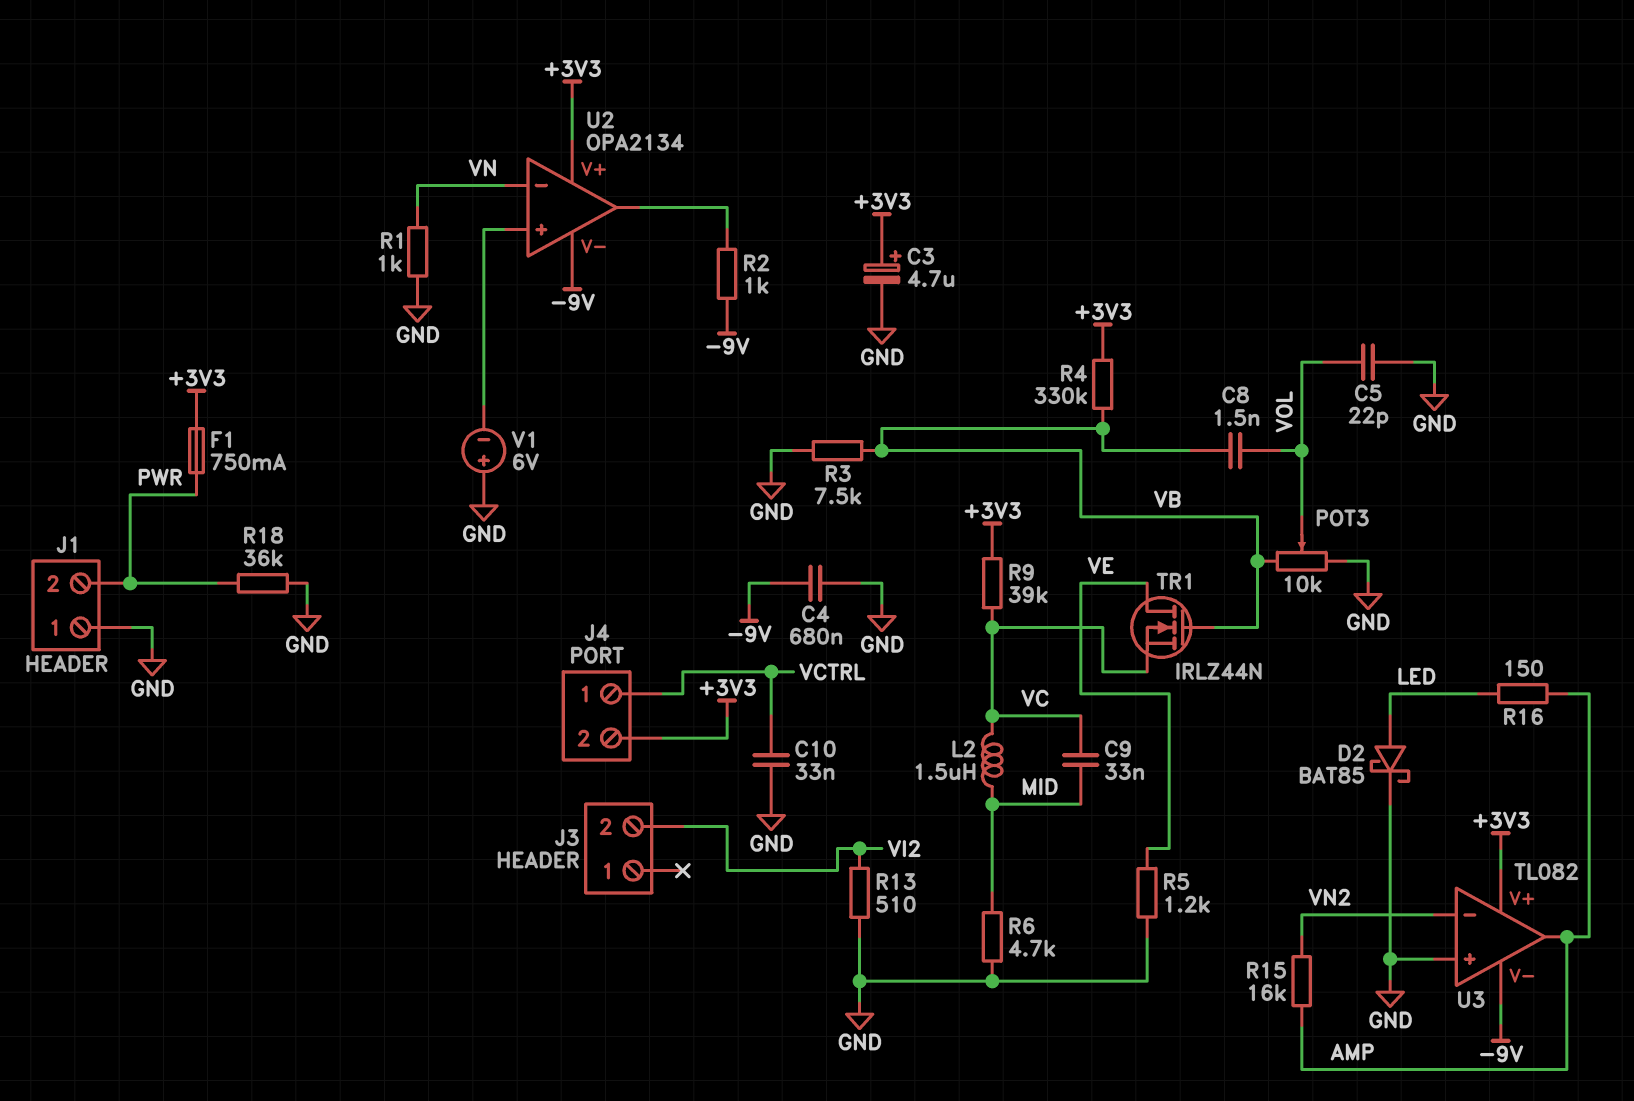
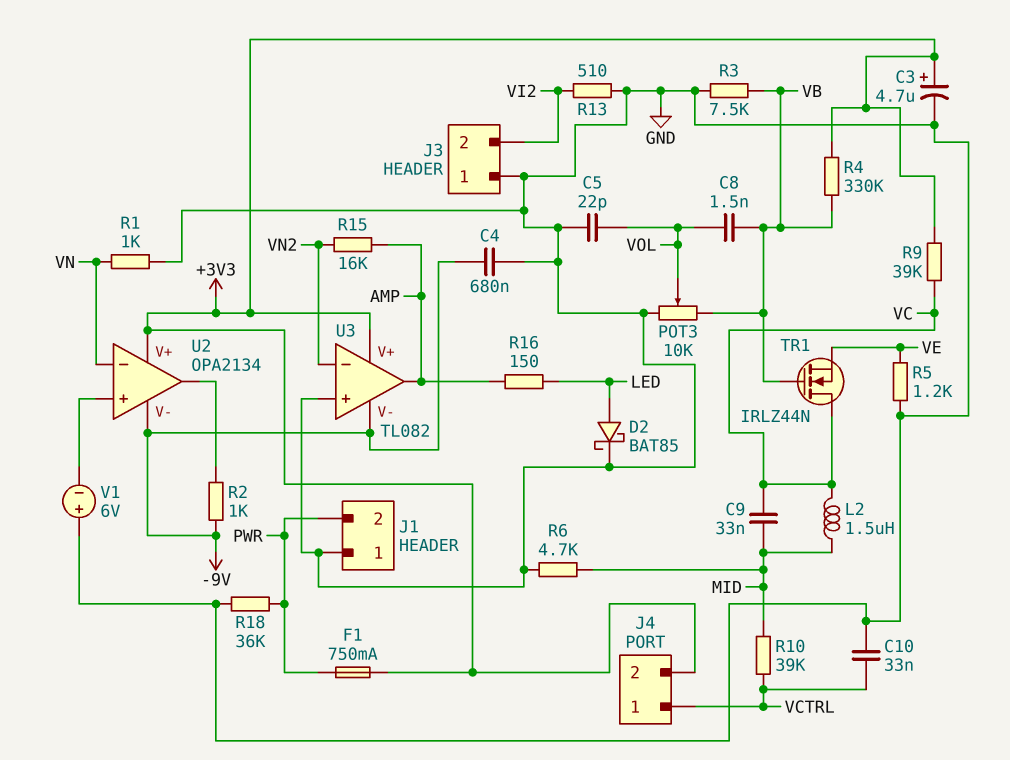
J3 pin 1: none -> GND
R10: none -> 39k (MID, VCTRL)
TR1: NMOS IRLZ44N (G VB, D VE, S VC) -> NMOS IRLZ44N (G VB, D VC, S VE)

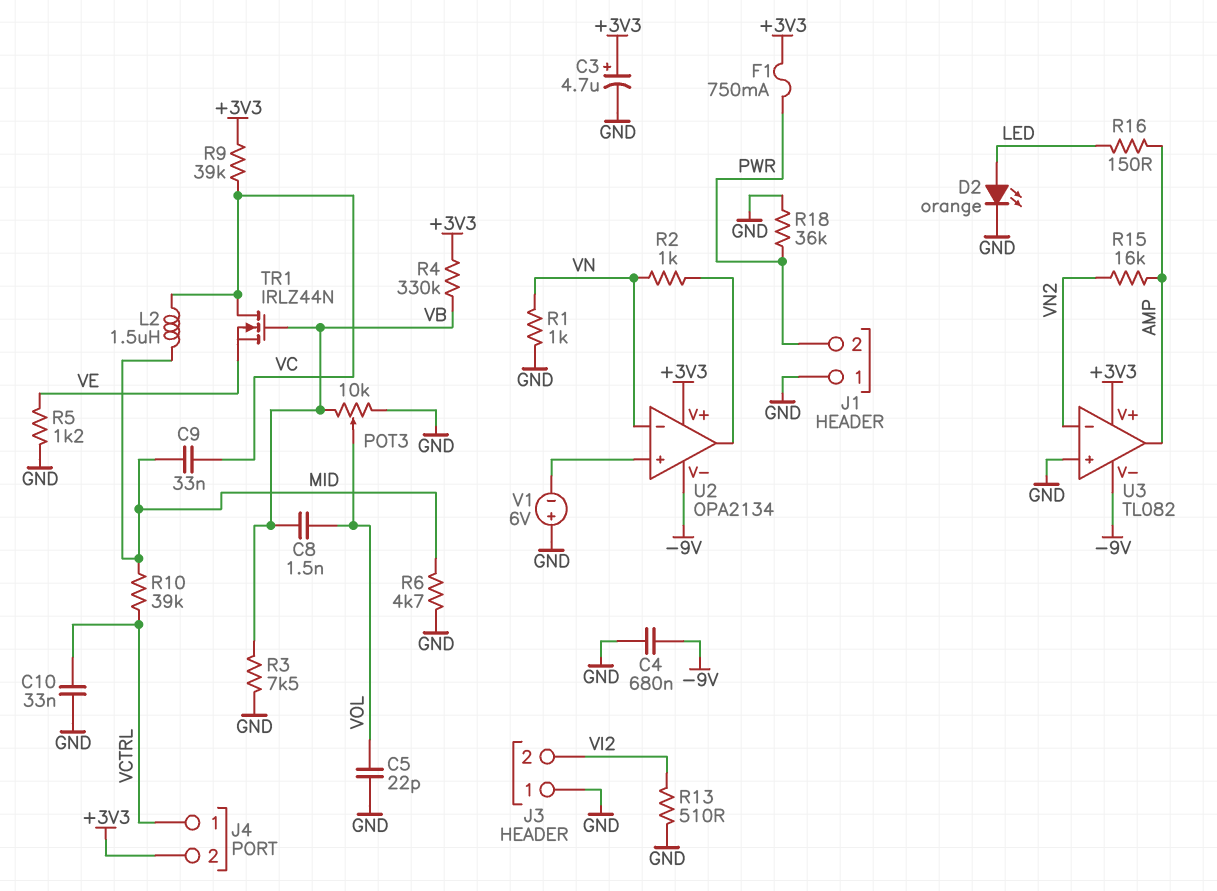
D2: schottky BAT85 (A LED, K GND) -> LED orange (A LED, K GND)
R2: 1k (-9V, U2/out) -> 1k (U2/out, VN)

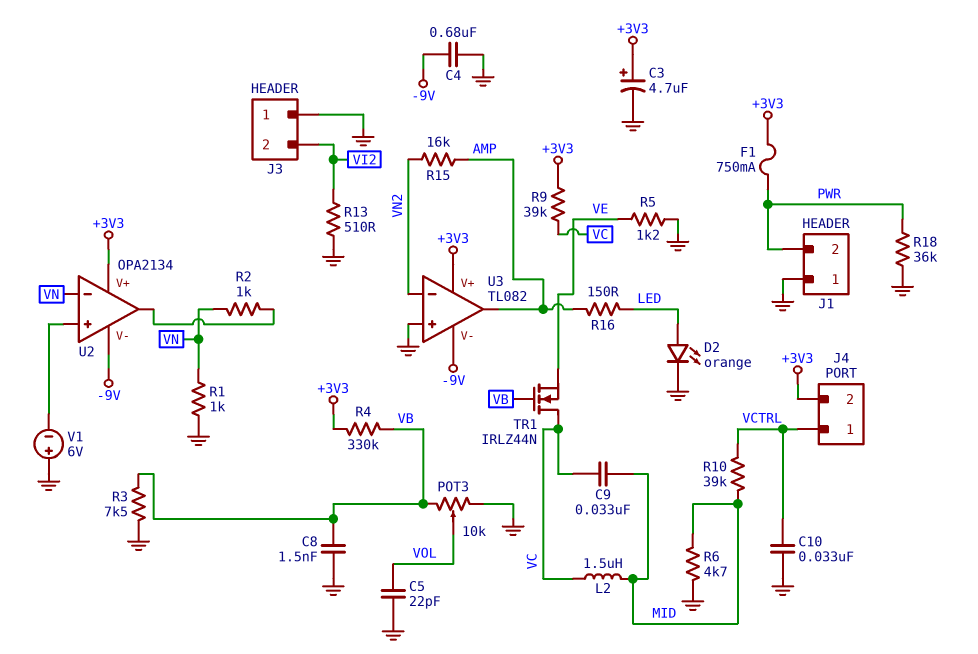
C8: 1.5nF (VB, VOL) -> 1.5nF (GND, VB)

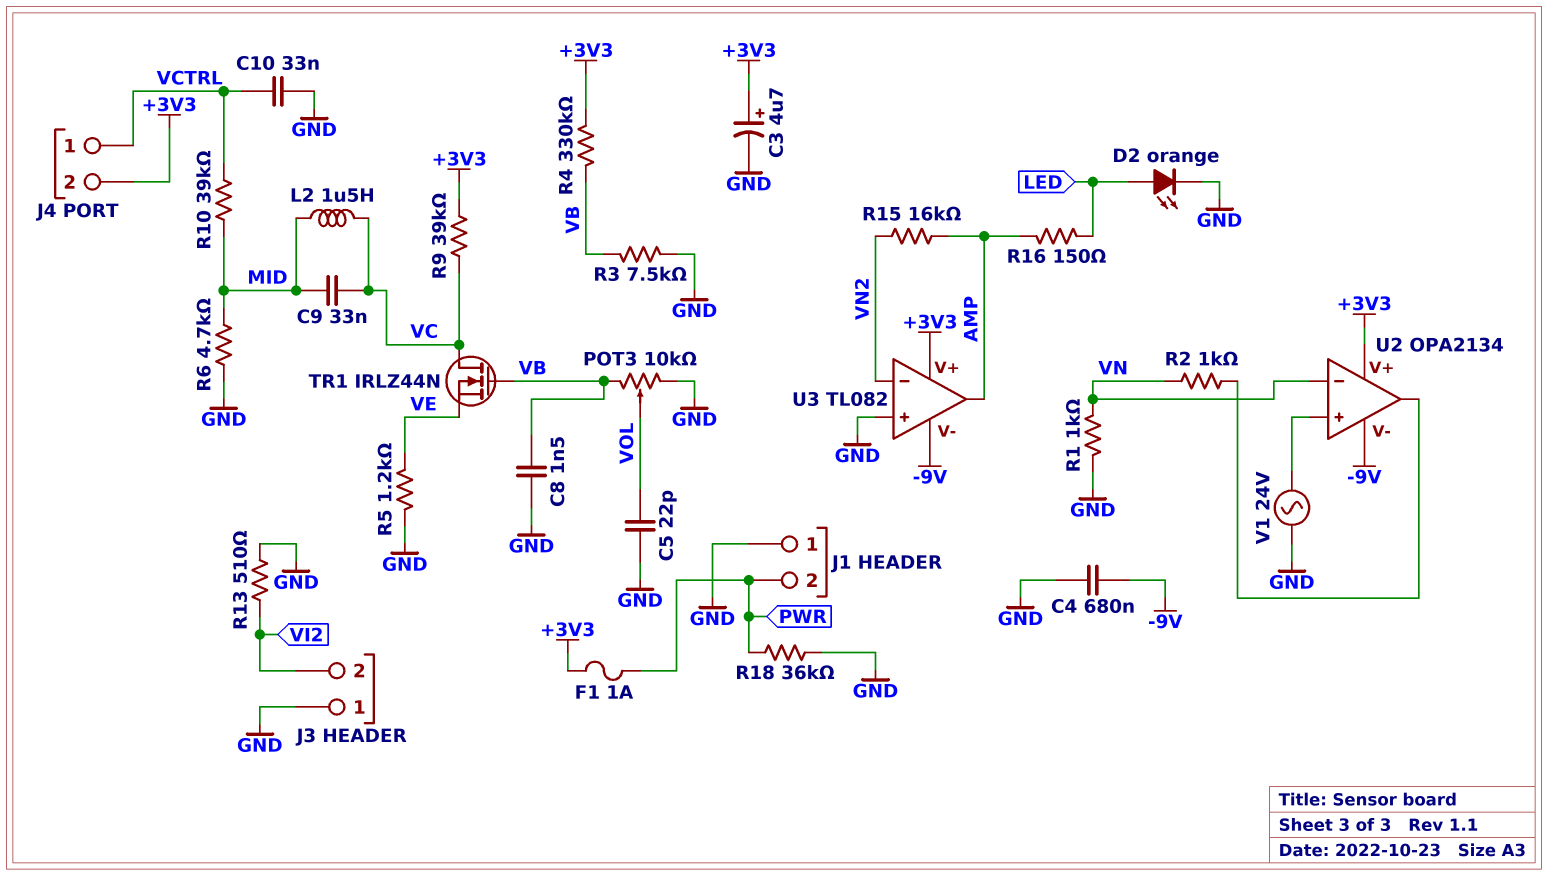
F1: 750mA (+3V3, PWR) -> 1A (+3V3, PWR)
V1: 6V (plus GND, minus U2/in+) -> AC 24V (GND, U2/in+)

